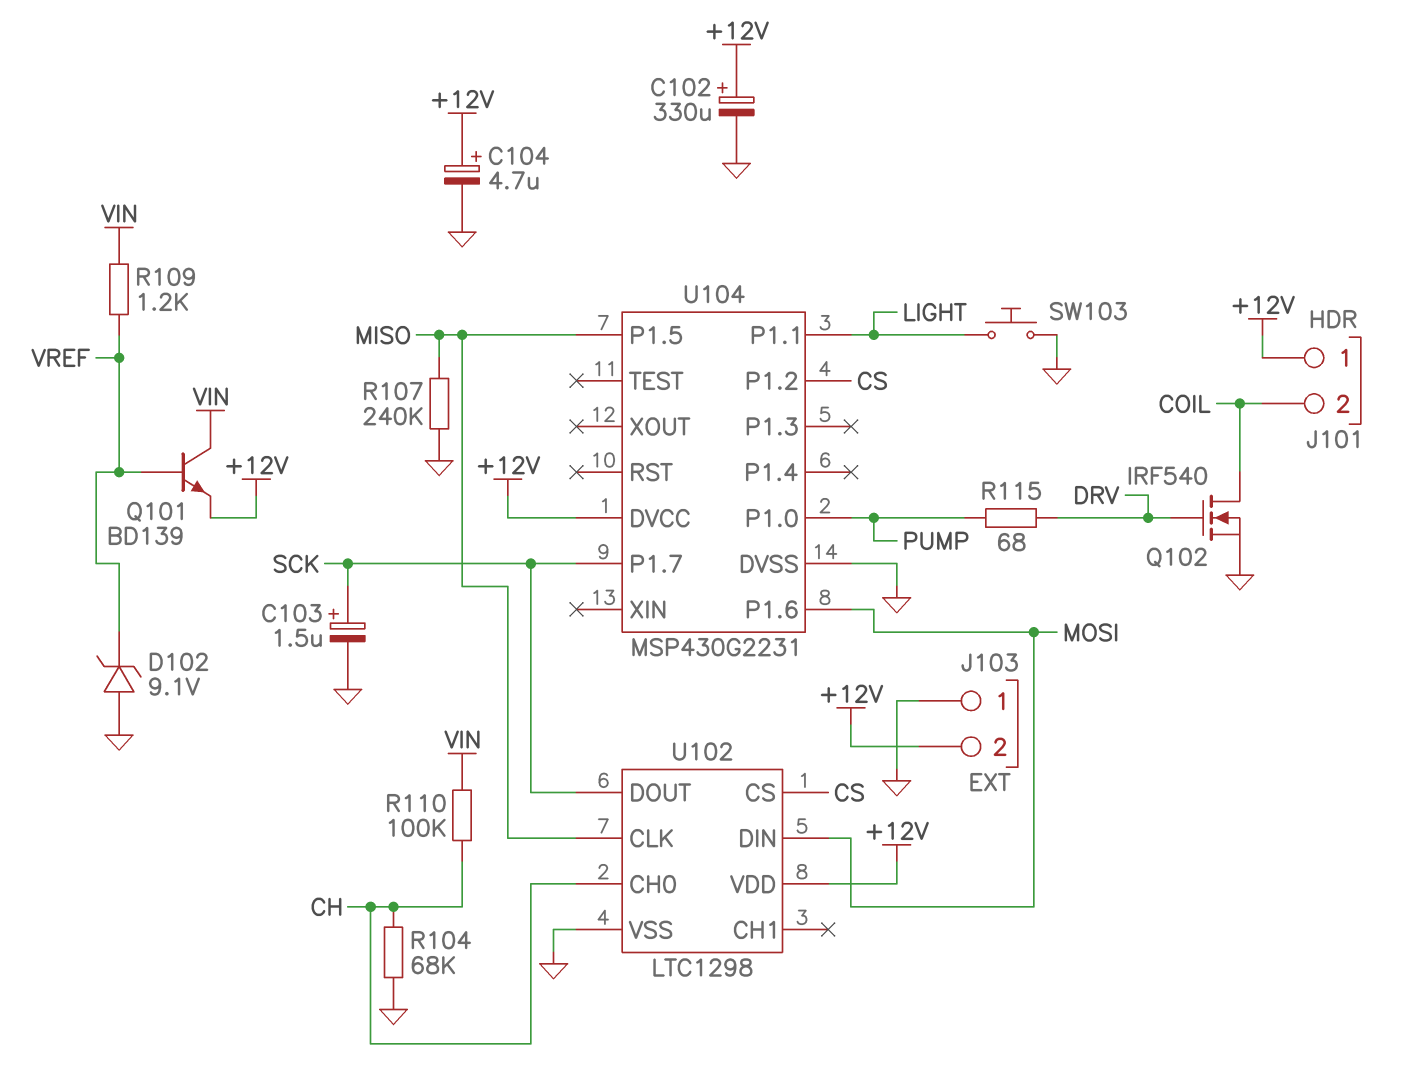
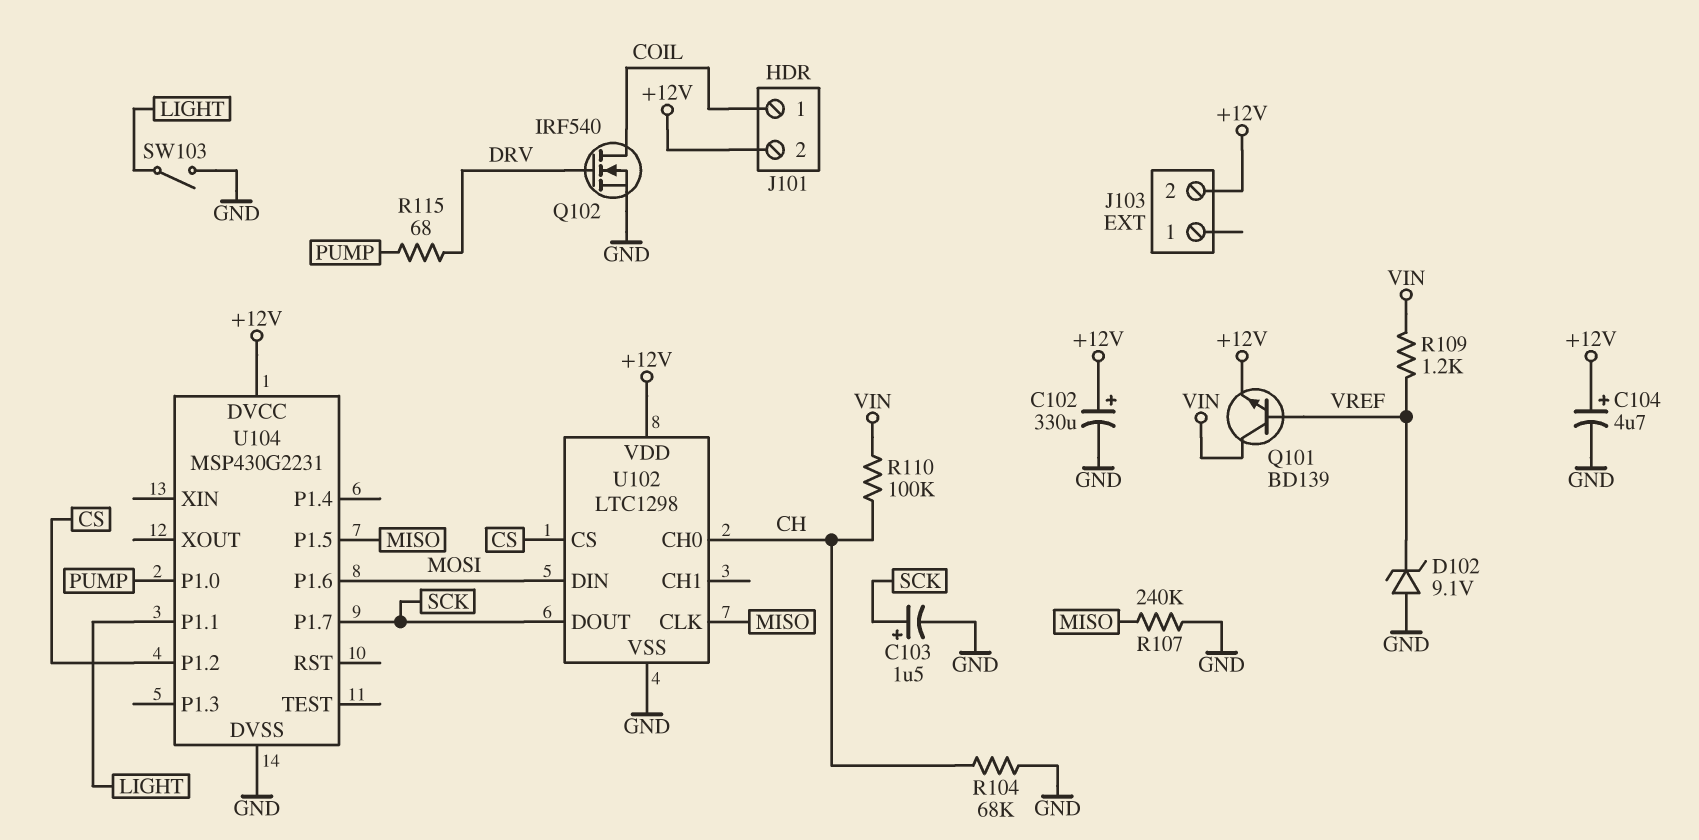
J101 pin 1: +12V -> COIL
J101 pin 2: COIL -> +12V
J103 pin 1: GND -> none
SW103: button (GND, LIGHT) -> switch (GND, LIGHT)

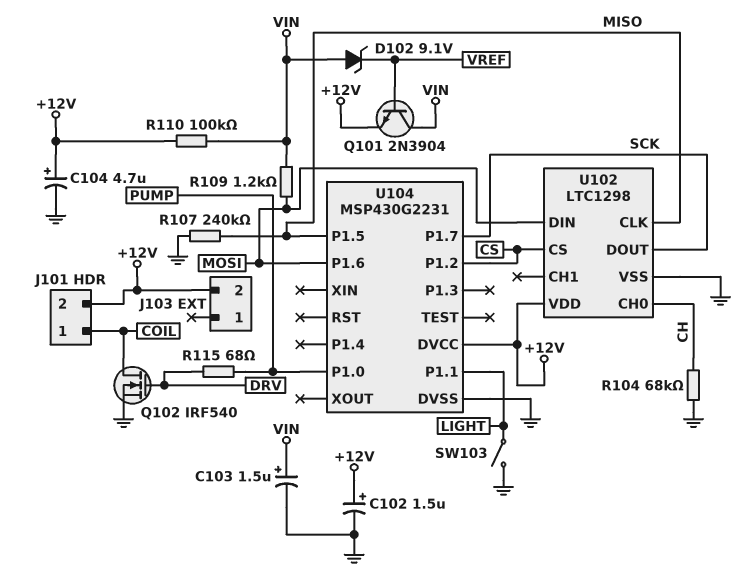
C102: 330uF (plus +12V, minus GND) -> 1.5uF (plus +12V, minus GND)
C103: 1.5uF (plus SCK, minus GND) -> 1.5uF (plus VIN, minus GND)
D102: zener 9.1V (A GND, K VREF) -> zener 9.1V (A VIN, K VREF)
Q101: NPN BD139 (B VREF, C VIN, E +12V) -> NPN 2N3904 (B VREF, C VIN, E +12V)
R109: 1.2k (VIN, VREF) -> 1.2k (MOSI, VIN)
R110: 100k (CH, VIN) -> 100k (+12V, VIN)

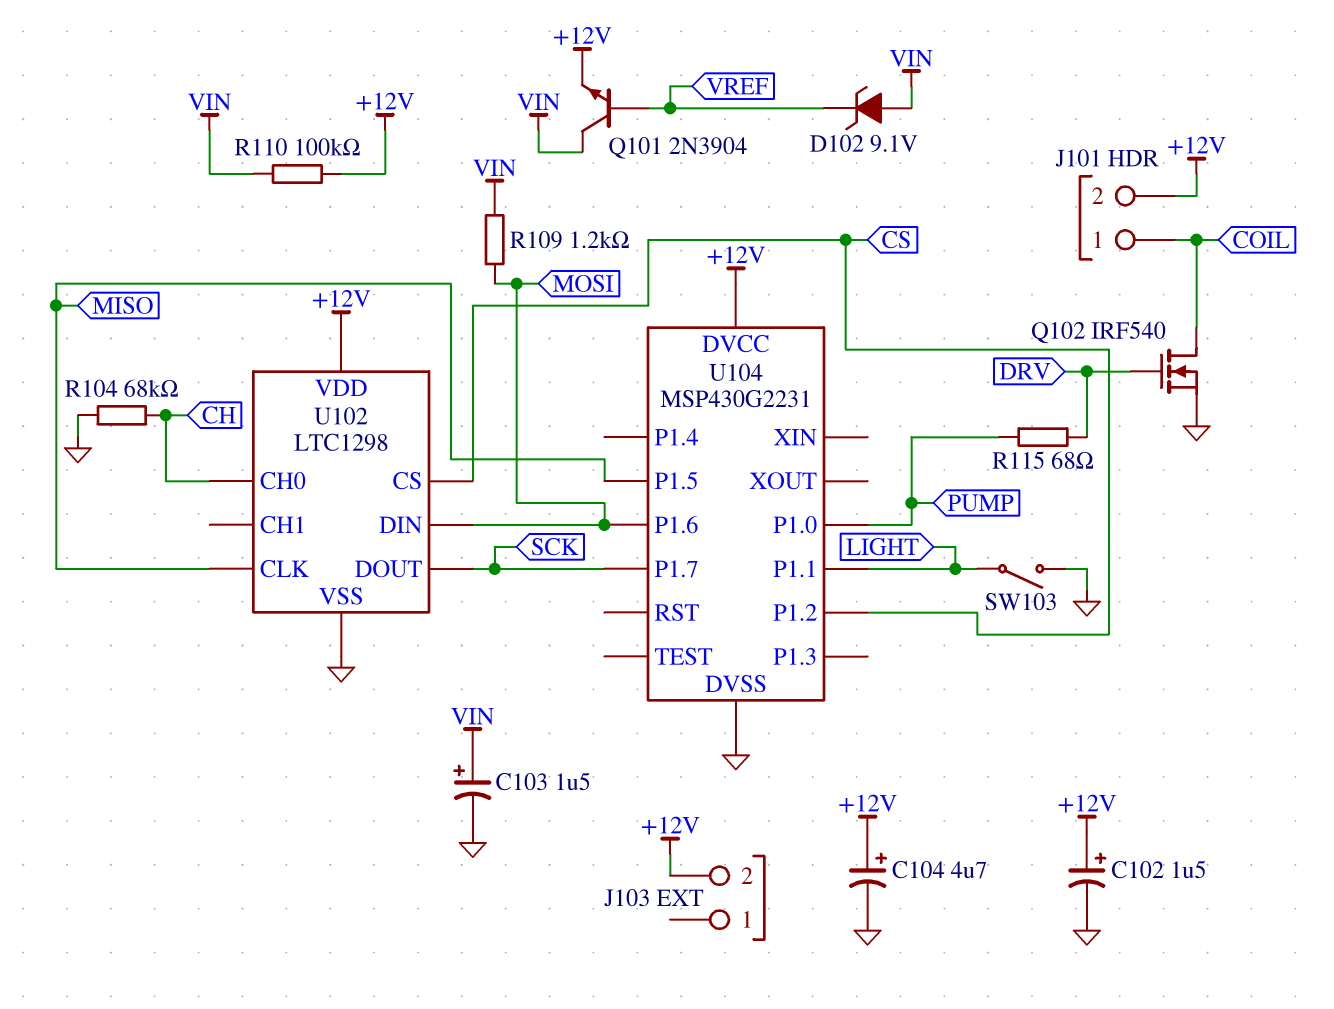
R107: 240k (GND, MISO) -> none

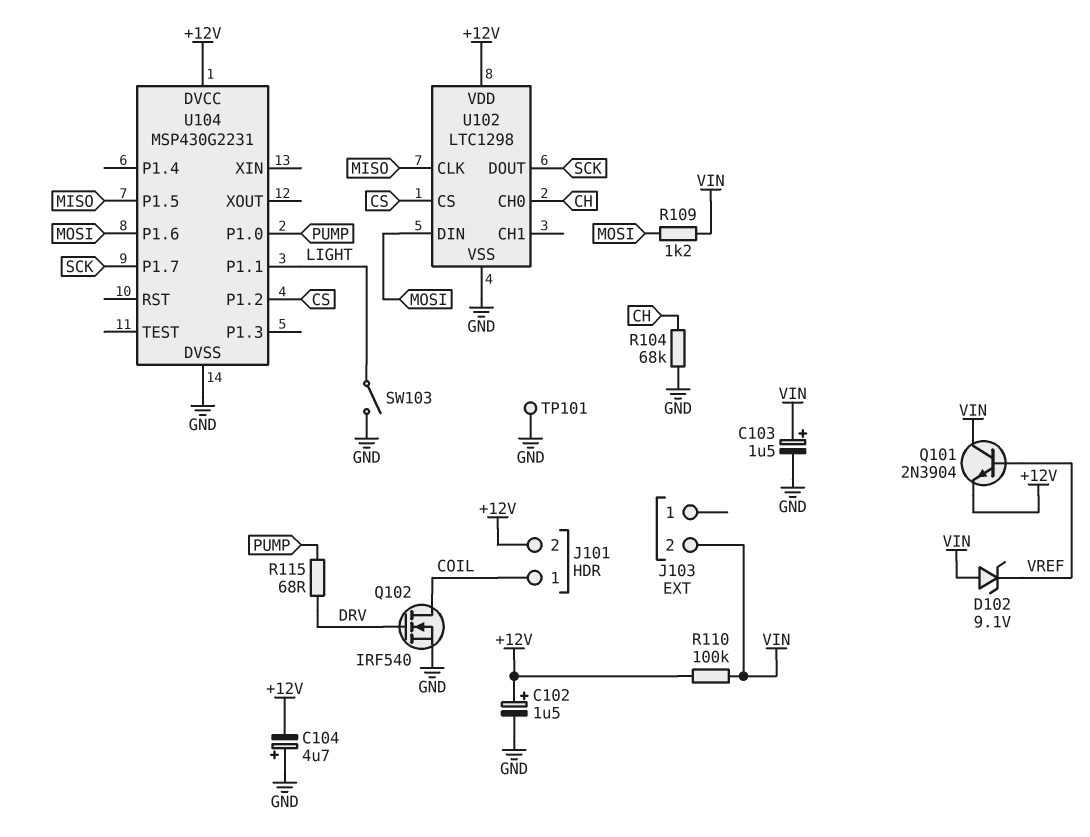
C104: 4.7uF (plus +12V, minus GND) -> 4.7uF (plus GND, minus +12V)
J103 pin 2: +12V -> VIN
TP101: none -> test point (GND)

